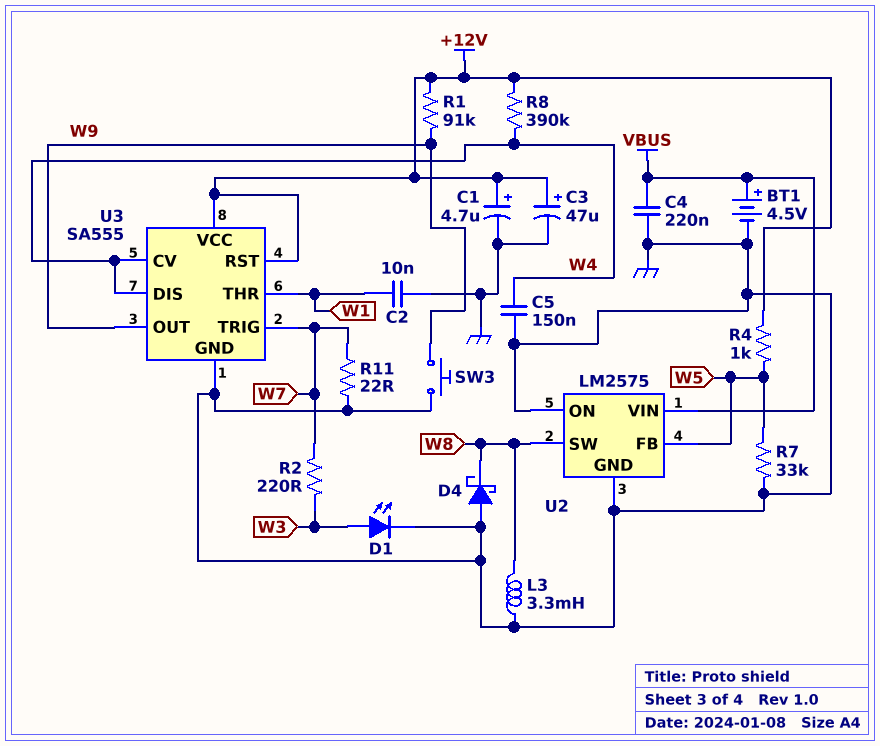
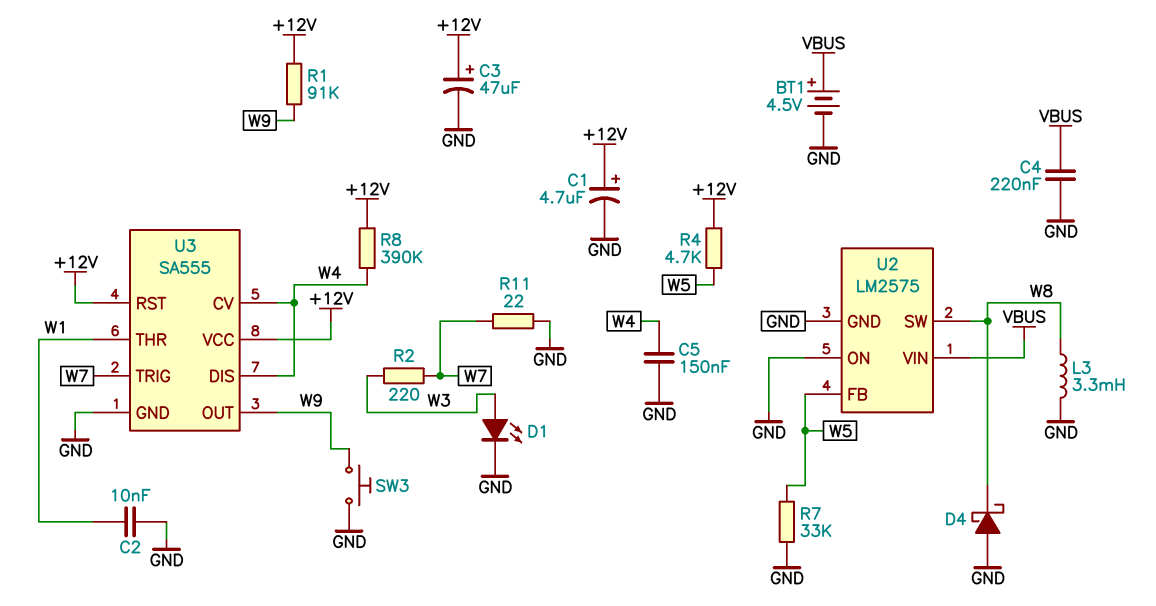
R4: 1k (+12V, W5) -> 4.7k (+12V, W5)

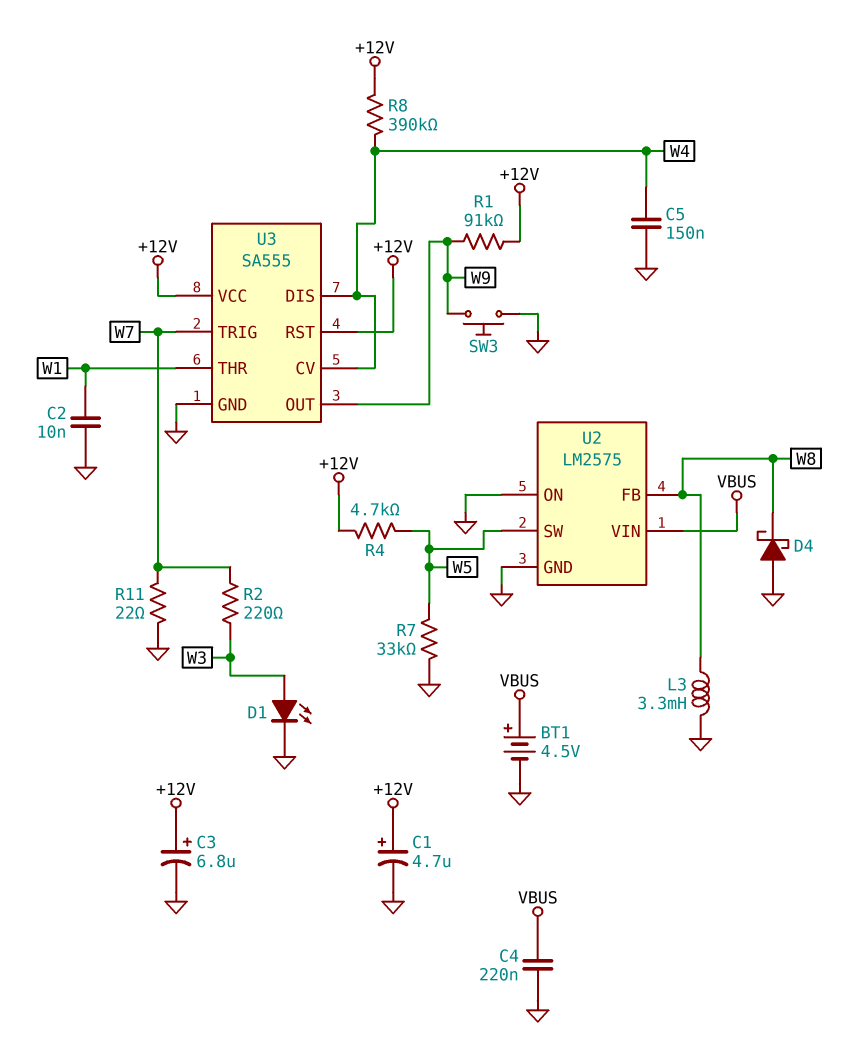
C3: 47uF (plus +12V, minus GND) -> 6.8uF (plus +12V, minus GND)
U2 pin FB: W5 -> W8
U2 pin SW: W8 -> W5

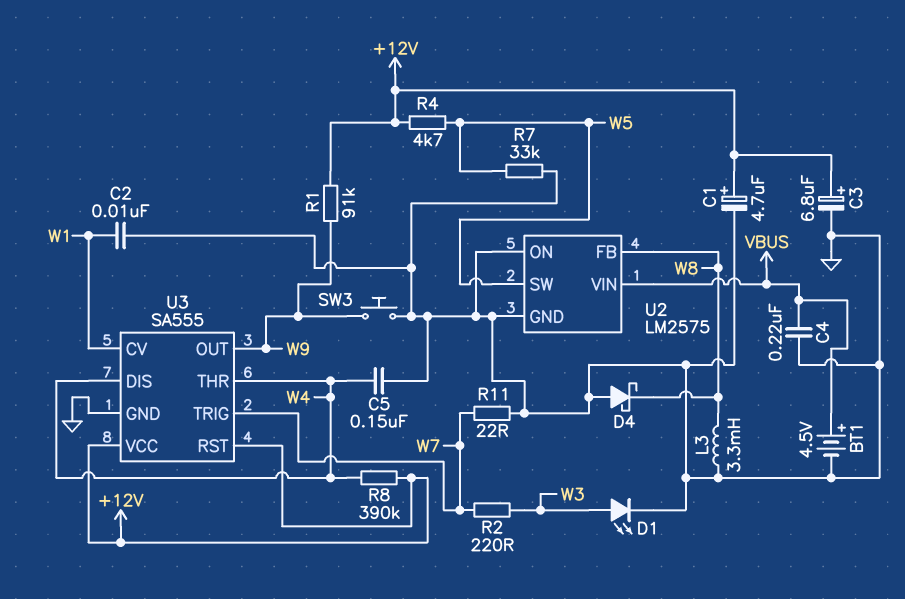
U3 pin CV: W4 -> W1
U3 pin THR: W1 -> W4

